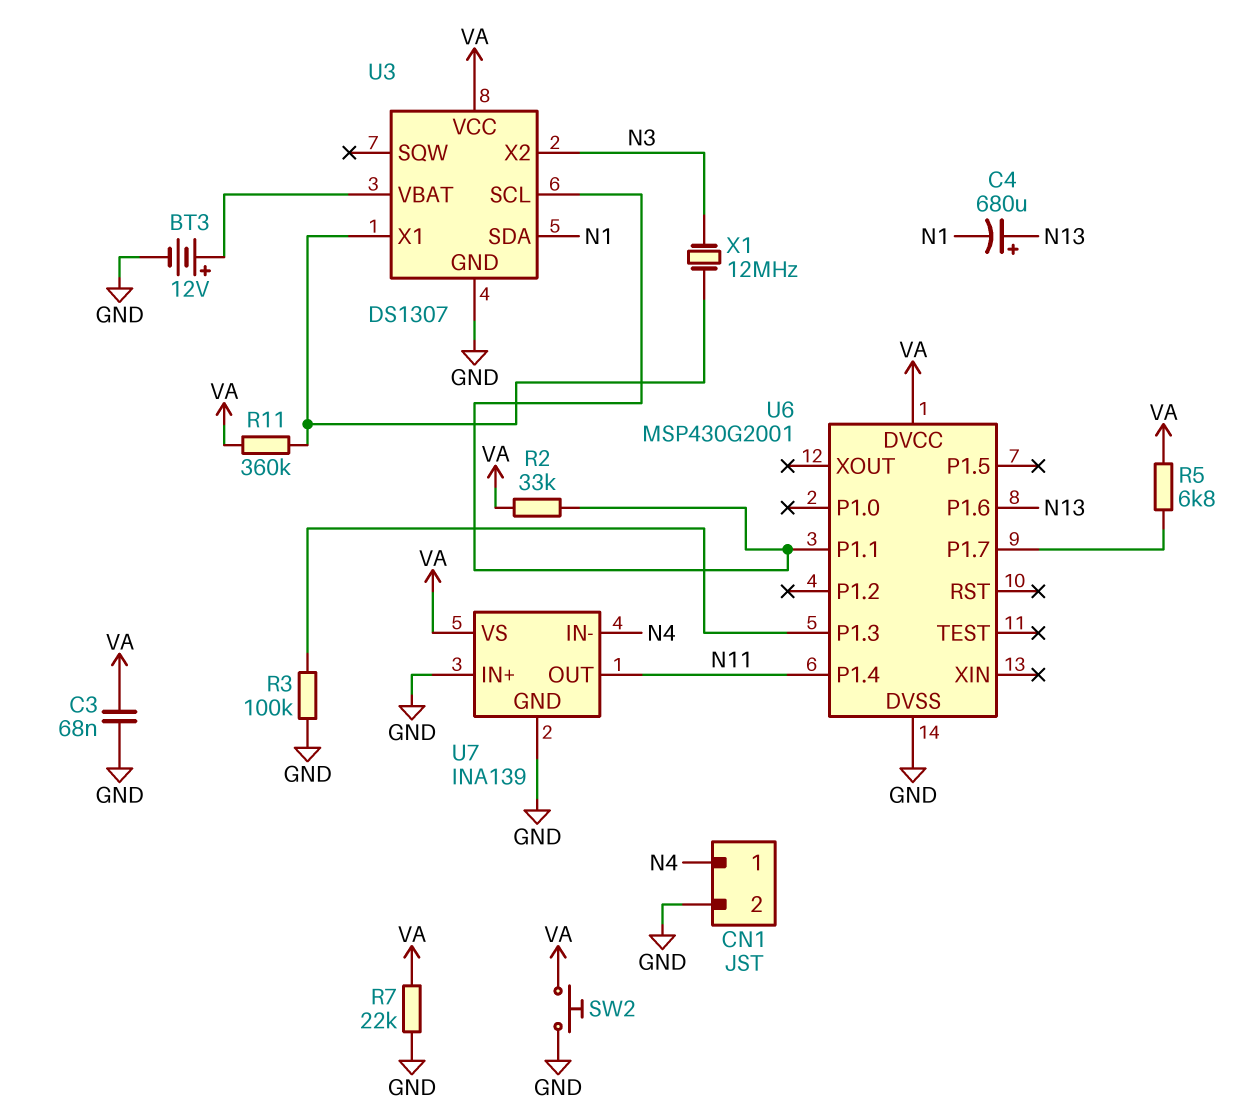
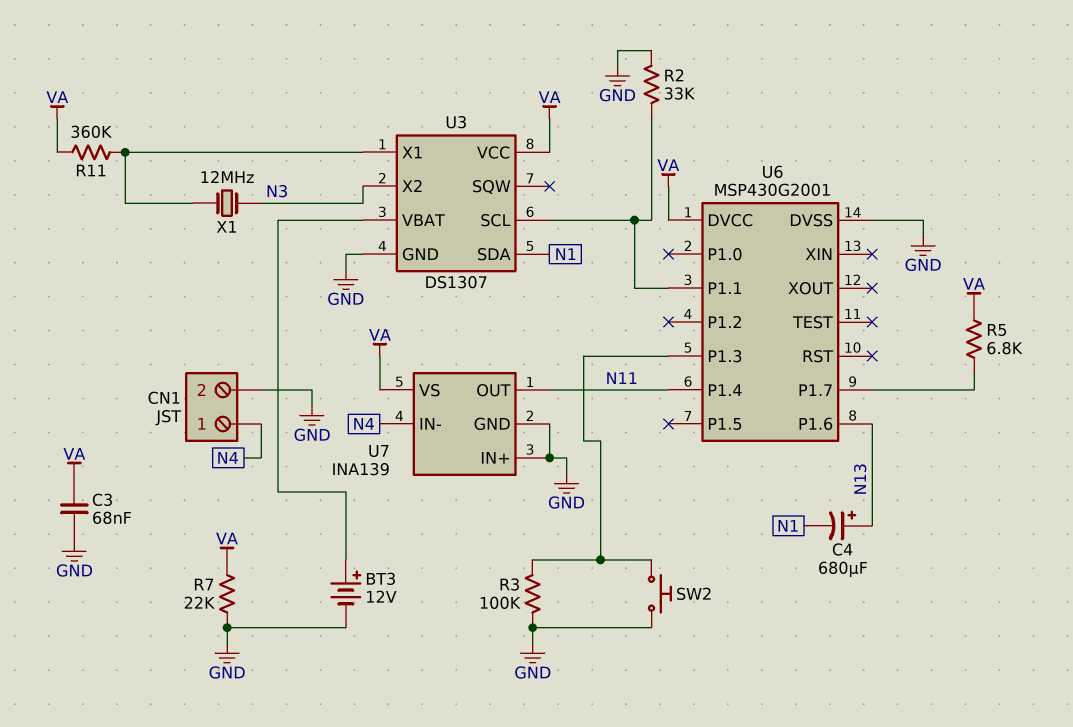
R2: 33k (U3/SCL, VA) -> 33k (GND, U3/SCL)
SW2: button (GND, VA) -> button (GND, U6/P1.3)

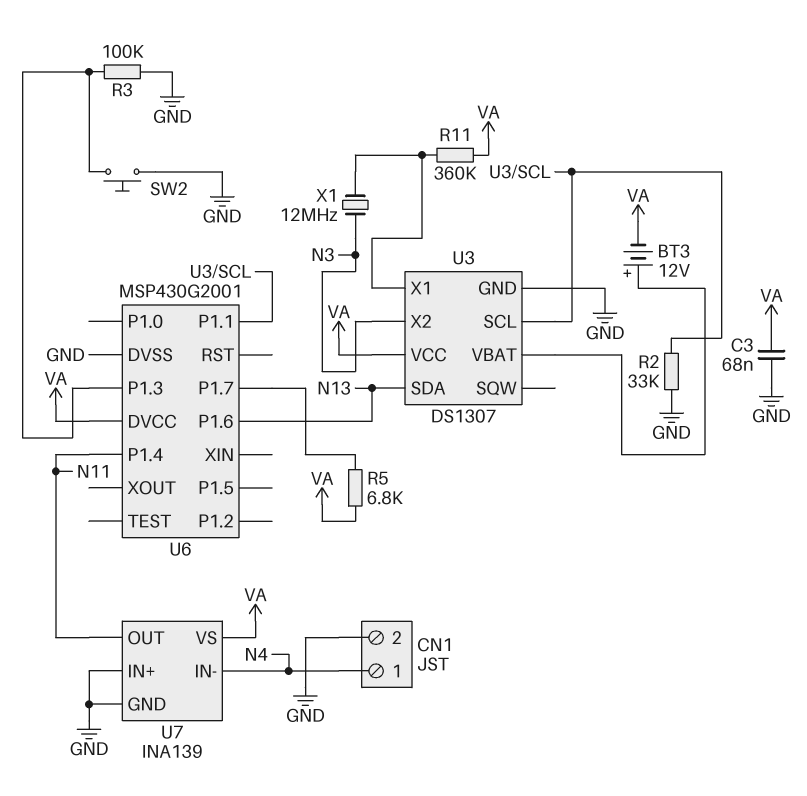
BT3: 12V (plus U3/VBAT, minus GND) -> 12V (plus U3/VBAT, minus VA)
C4: 680uF (plus N13, minus N1) -> none
R7: 22k (GND, VA) -> none
U3 pin SDA: N1 -> N13

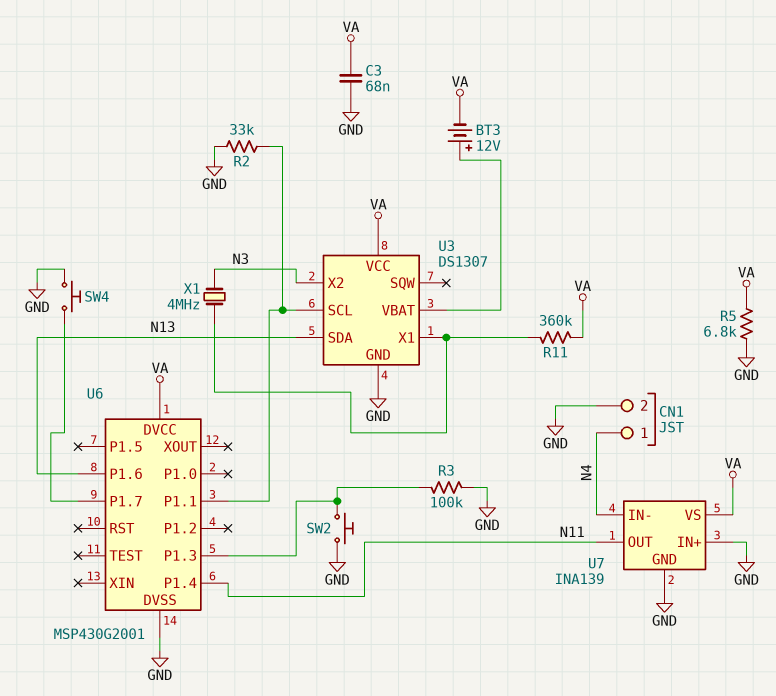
R5: 6.8k (U6/P1.7, VA) -> 6.8k (GND, VA)
SW4: none -> button (GND, U6/P1.7)
X1: 12MHz (N3, U3/X1) -> 4MHz (N3, U3/X1)

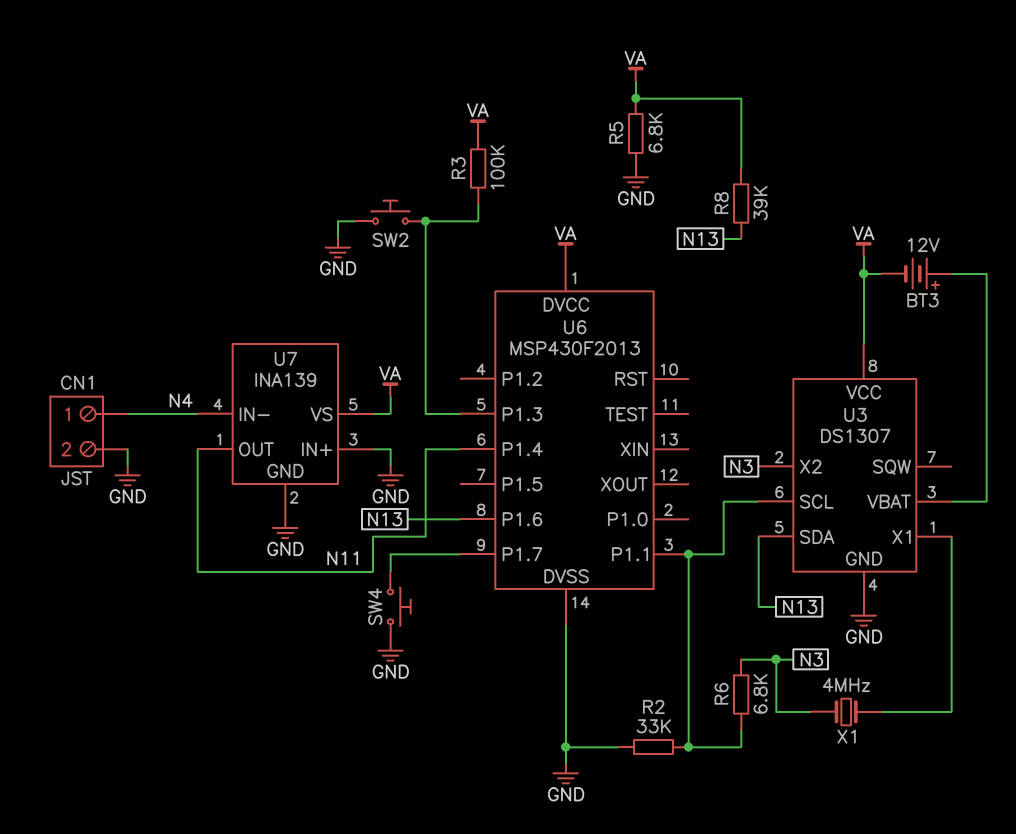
C3: 68nF (GND, VA) -> none
R3: 100k (GND, U6/P1.3) -> 100k (U6/P1.3, VA)
R6: none -> 6.8k (N3, U3/SCL)
R8: none -> 39k (N13, VA)
R11: 360k (U3/X1, VA) -> none
U6: MSP430G2001 -> MSP430F2013

